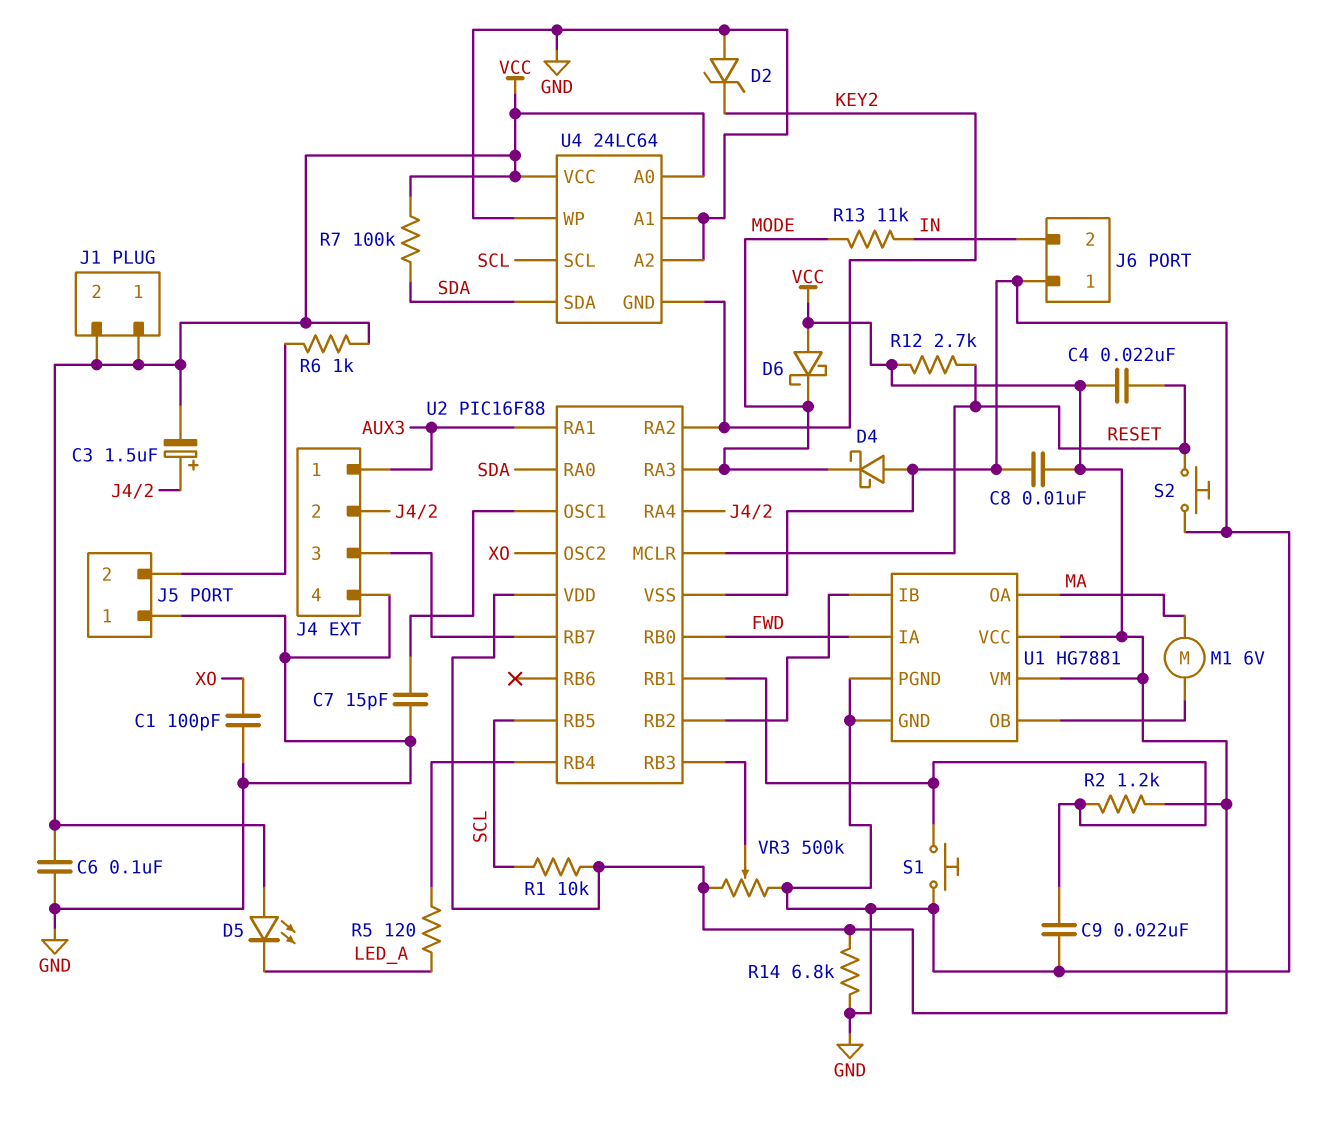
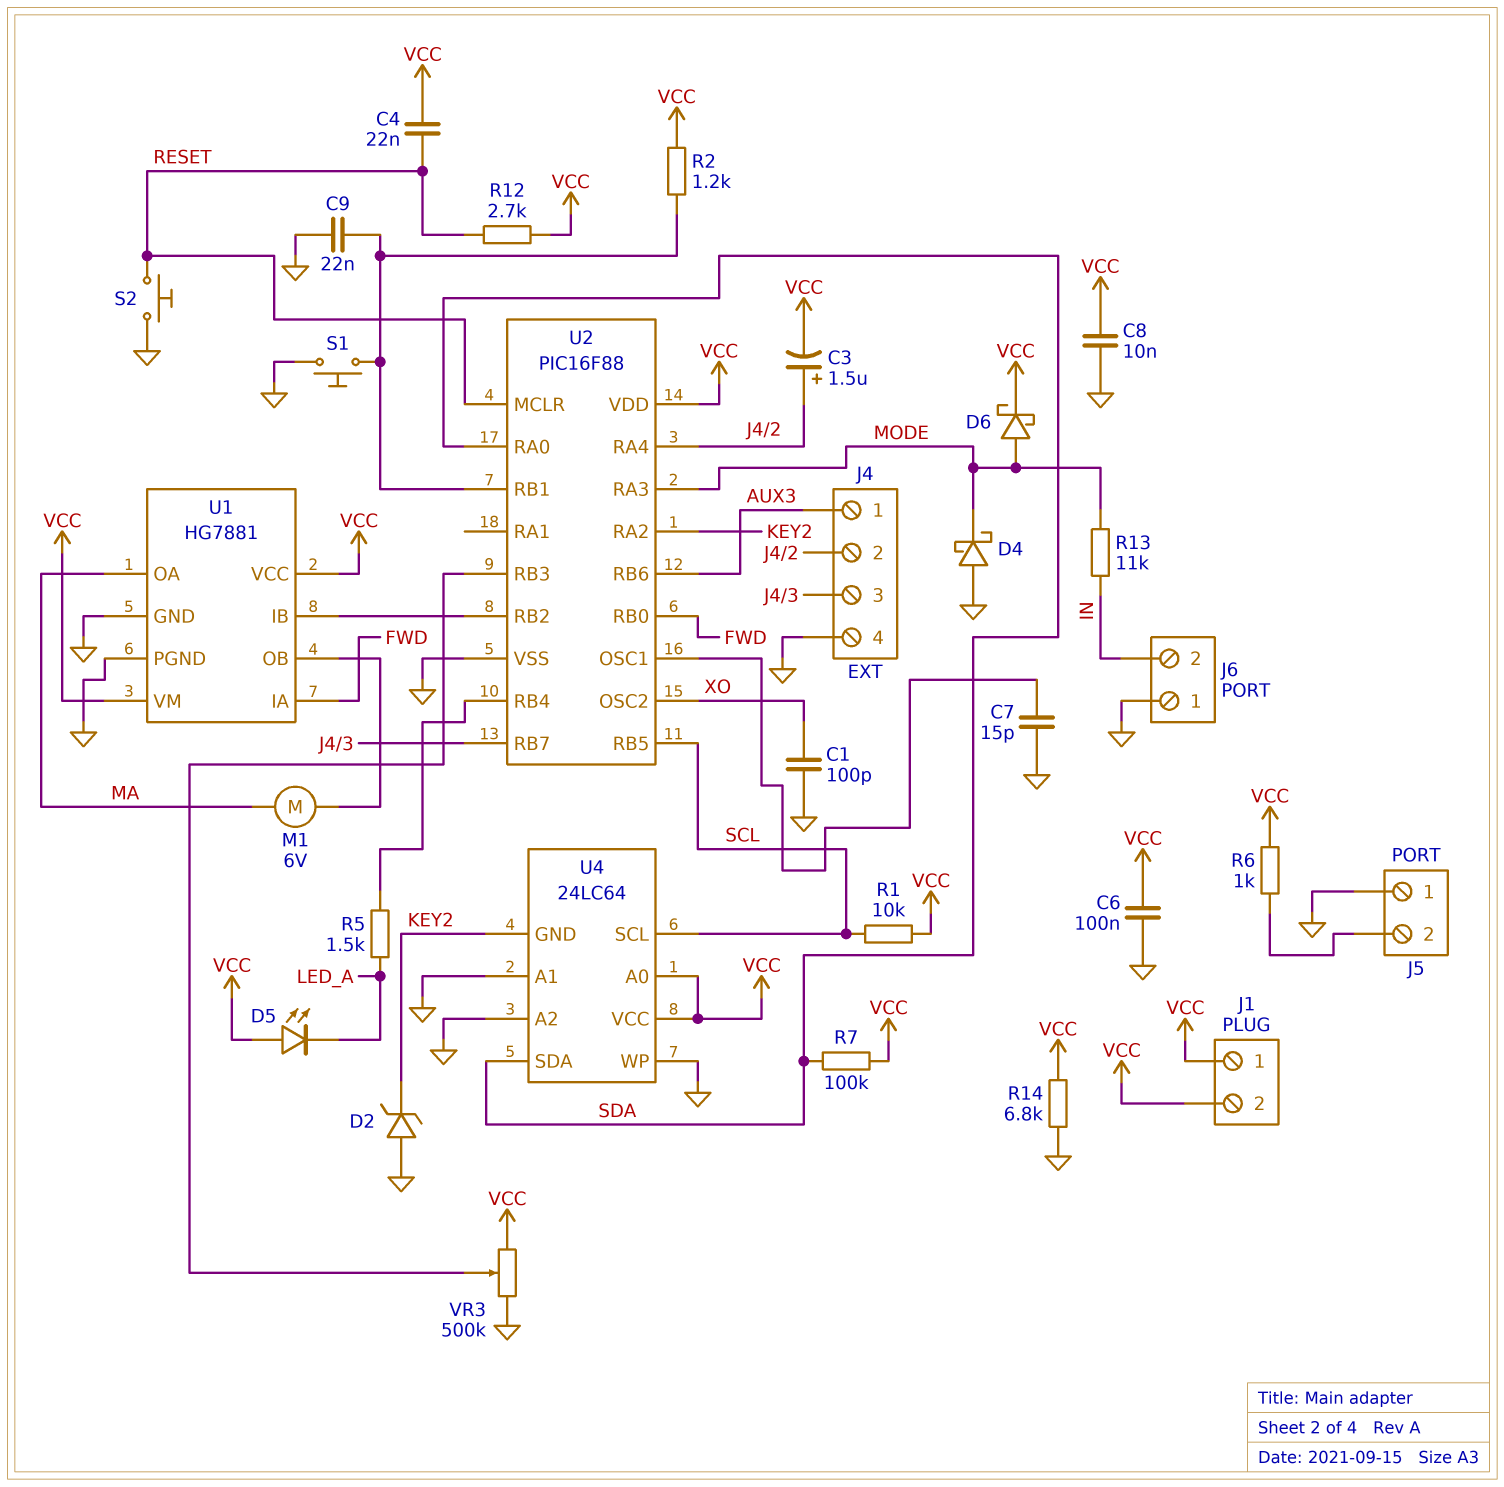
D6: schottky (A VCC, K MODE) -> schottky (A MODE, K VCC)
R5: 120 (LED_A, U2/RB4) -> 1.5k (LED_A, U2/RB4)
U2 pin RA1: AUX3 -> none
U2 pin RB6: none -> AUX3

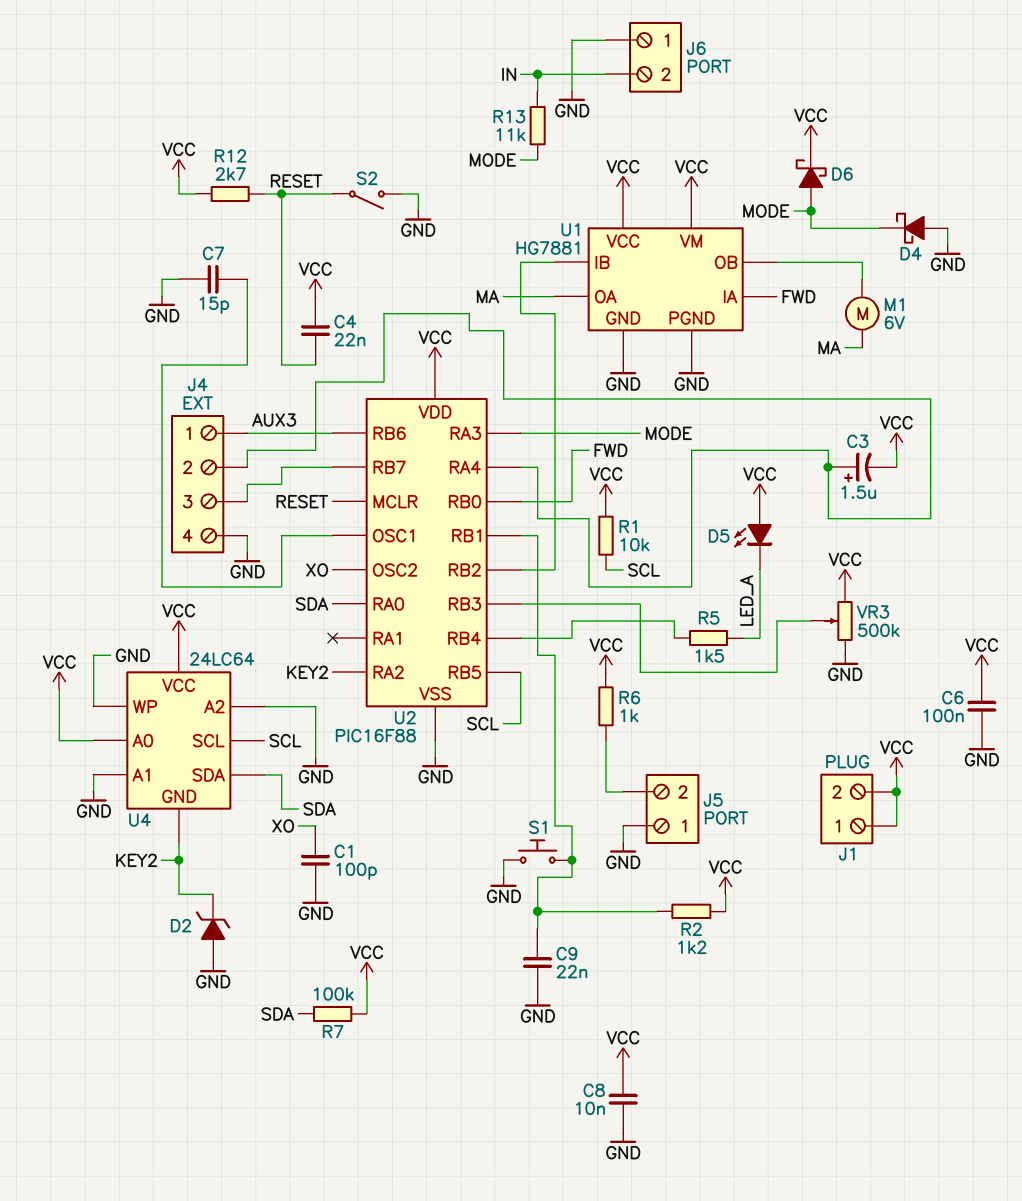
R14: 6.8k (GND, VCC) -> none
S2: button (GND, RESET) -> switch (GND, RESET)

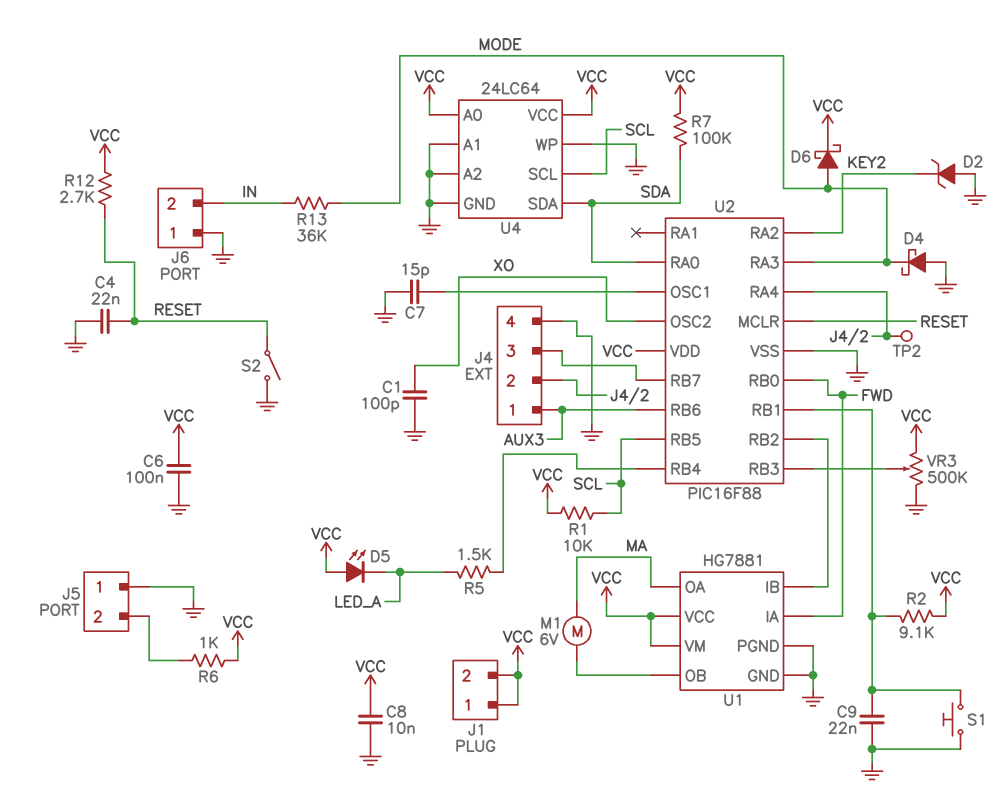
C3: 1.5uF (plus J4/2, minus VCC) -> none
C4: 22nF (RESET, VCC) -> 22nF (GND, RESET)
R2: 1.2k (U2/RB1, VCC) -> 9.1k (U2/RB1, VCC)
R13: 11k (IN, MODE) -> 36k (IN, MODE)
TP2: none -> test point (J4/2)
U4 pin GND: KEY2 -> GND

